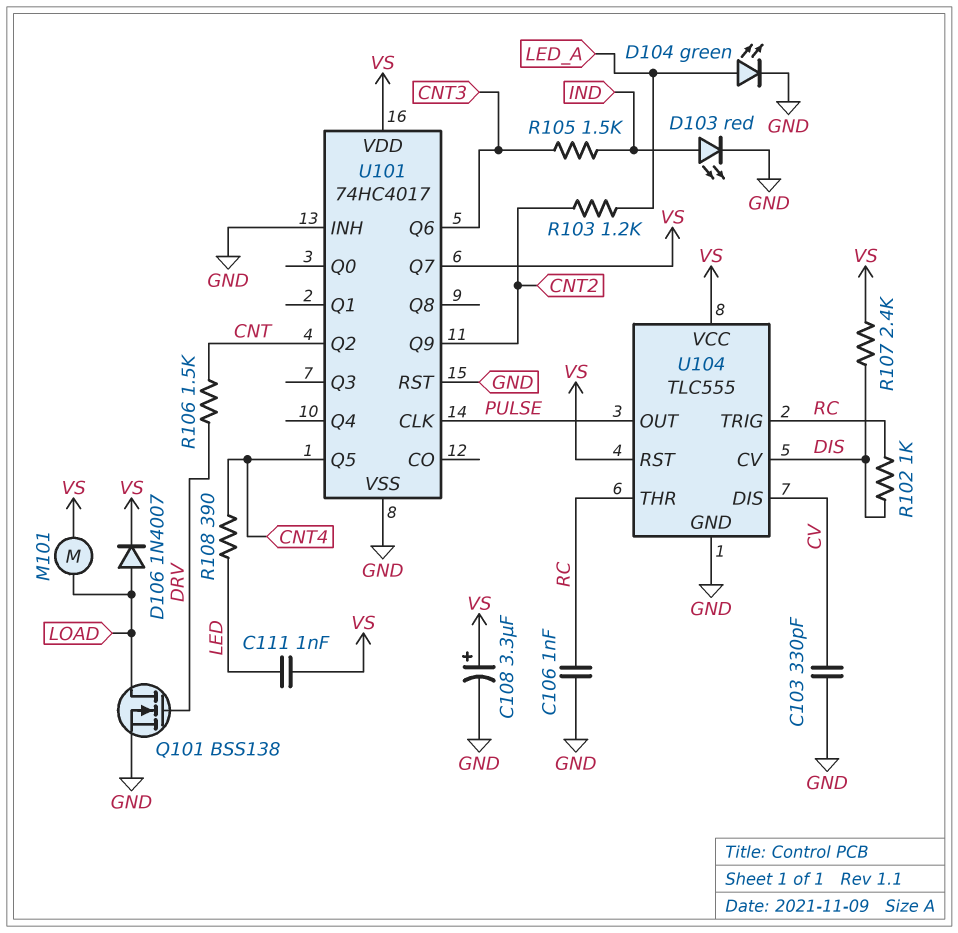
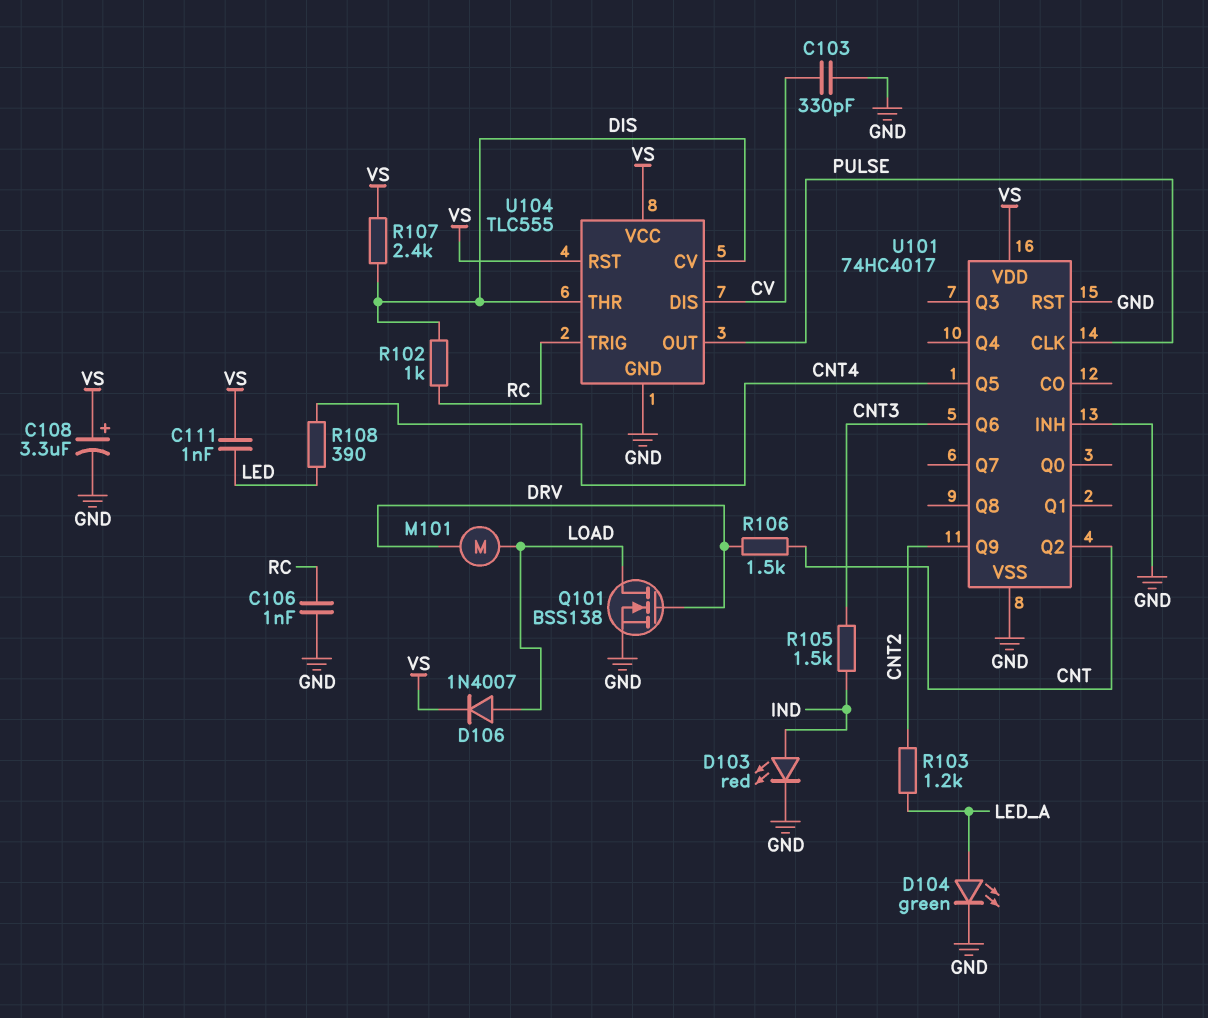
M101: motor (LOAD, VS) -> motor (DRV, LOAD)
U101 pin Q7: VS -> none
U104 pin THR: RC -> DIS

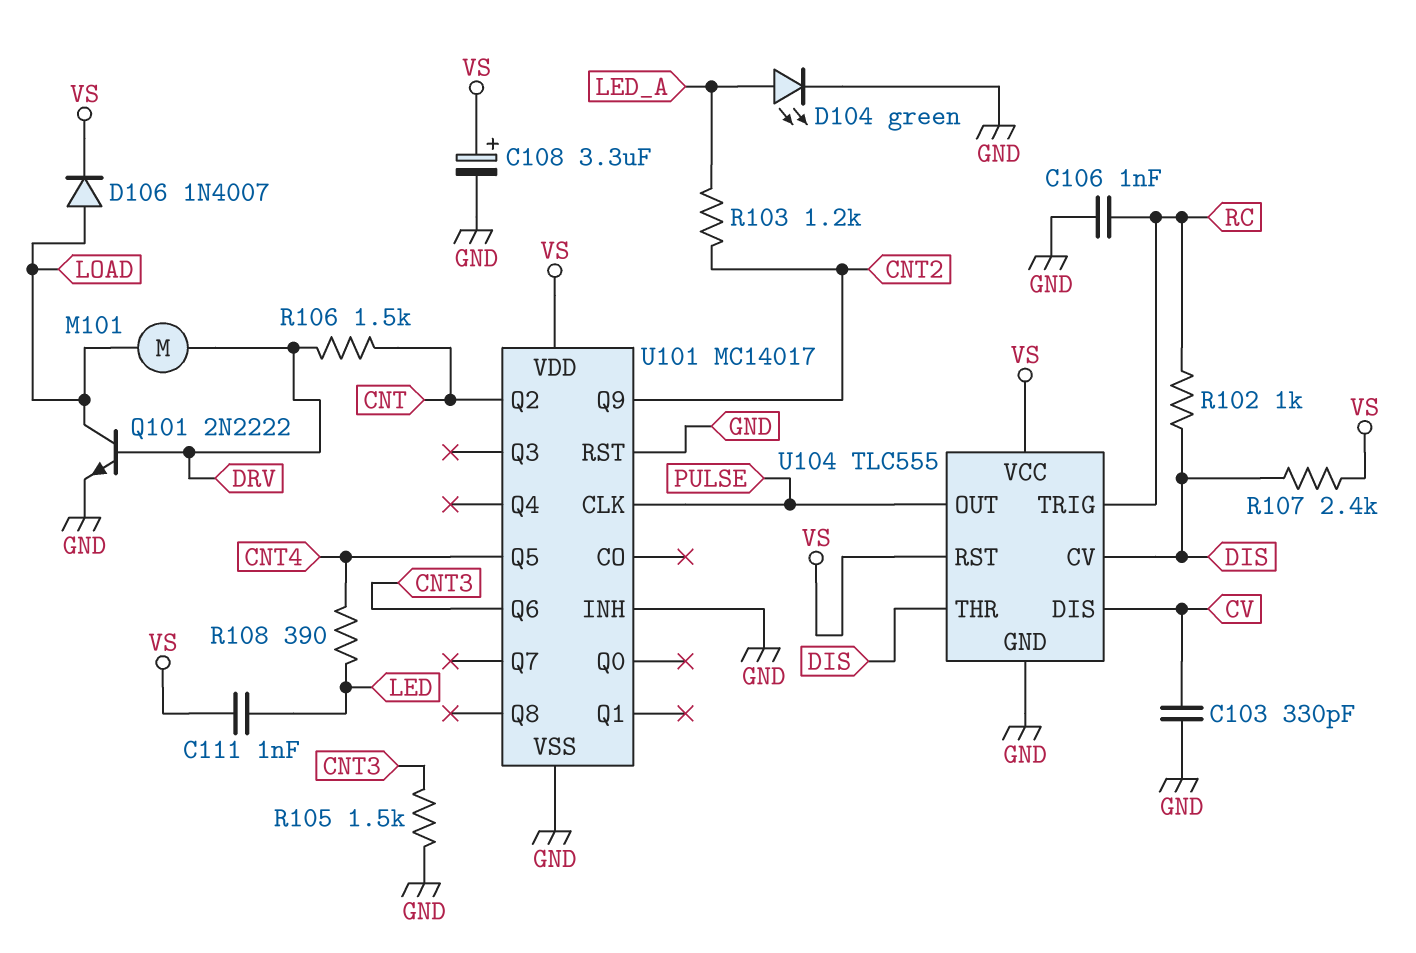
D103: LED red (A IND, K GND) -> none
Q101: NMOS BSS138 (G DRV, D LOAD, S GND) -> NPN 2N2222 (B DRV, C LOAD, E GND)
R105: 1.5k (CNT3, IND) -> 1.5k (CNT3, GND)
U101: 74HC4017 -> MC14017

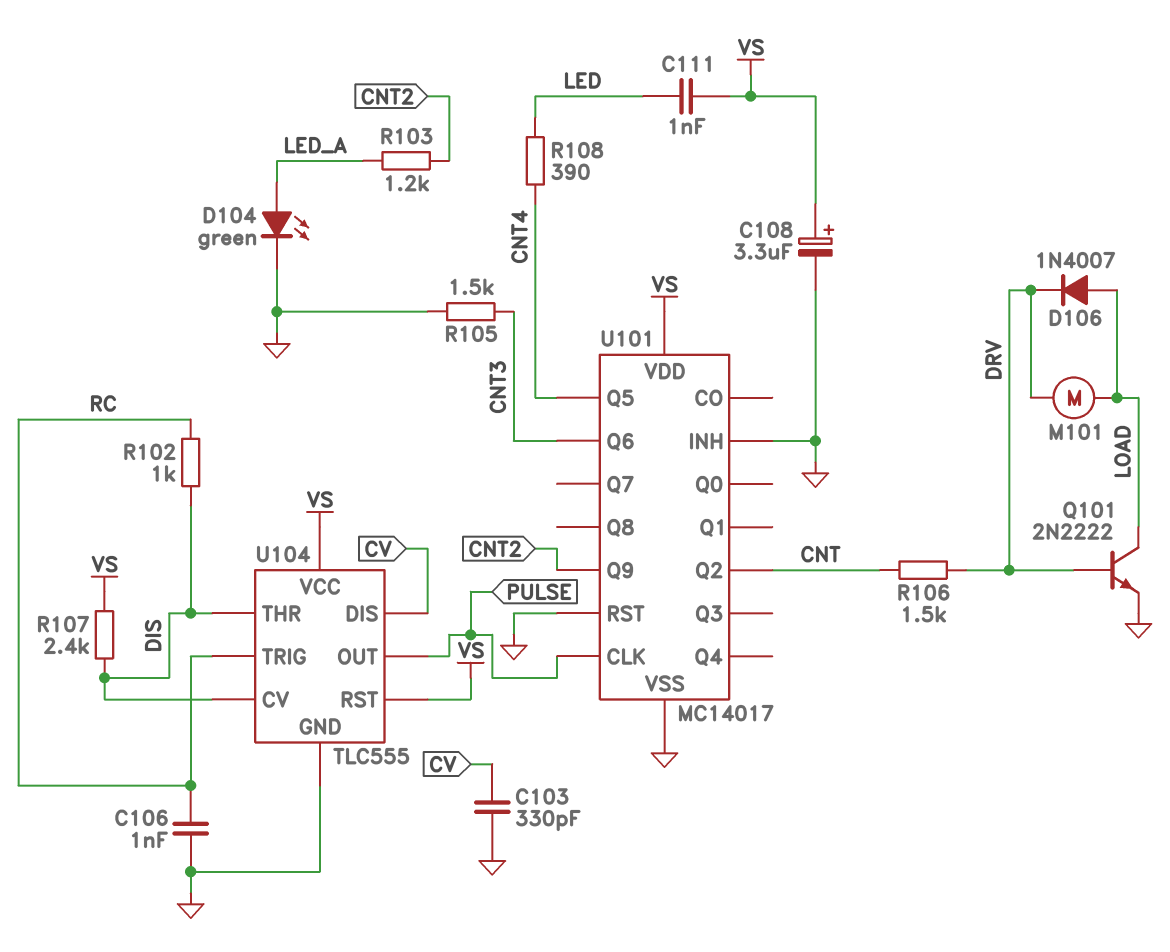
D106: diode 1N4007 (A LOAD, K VS) -> diode 1N4007 (A LOAD, K DRV)

